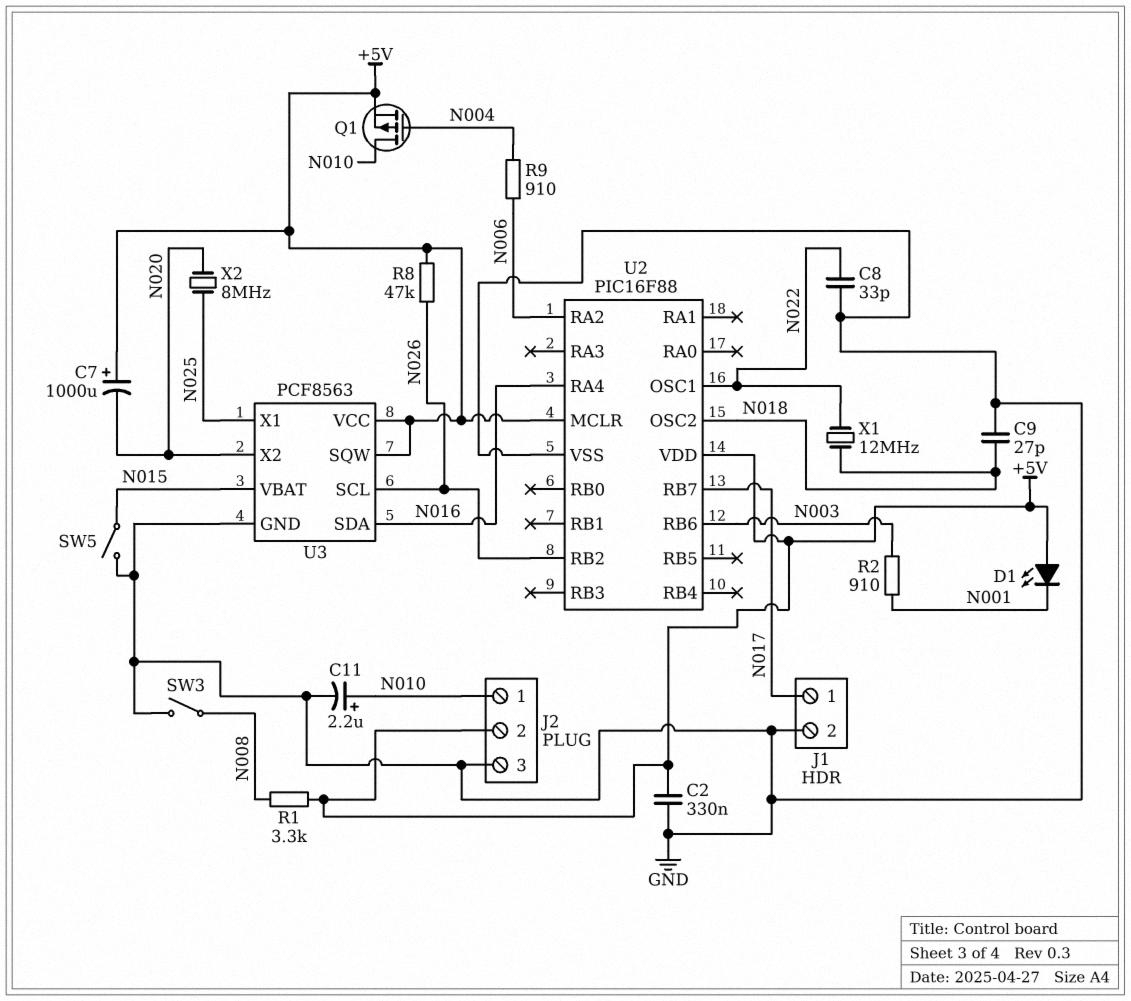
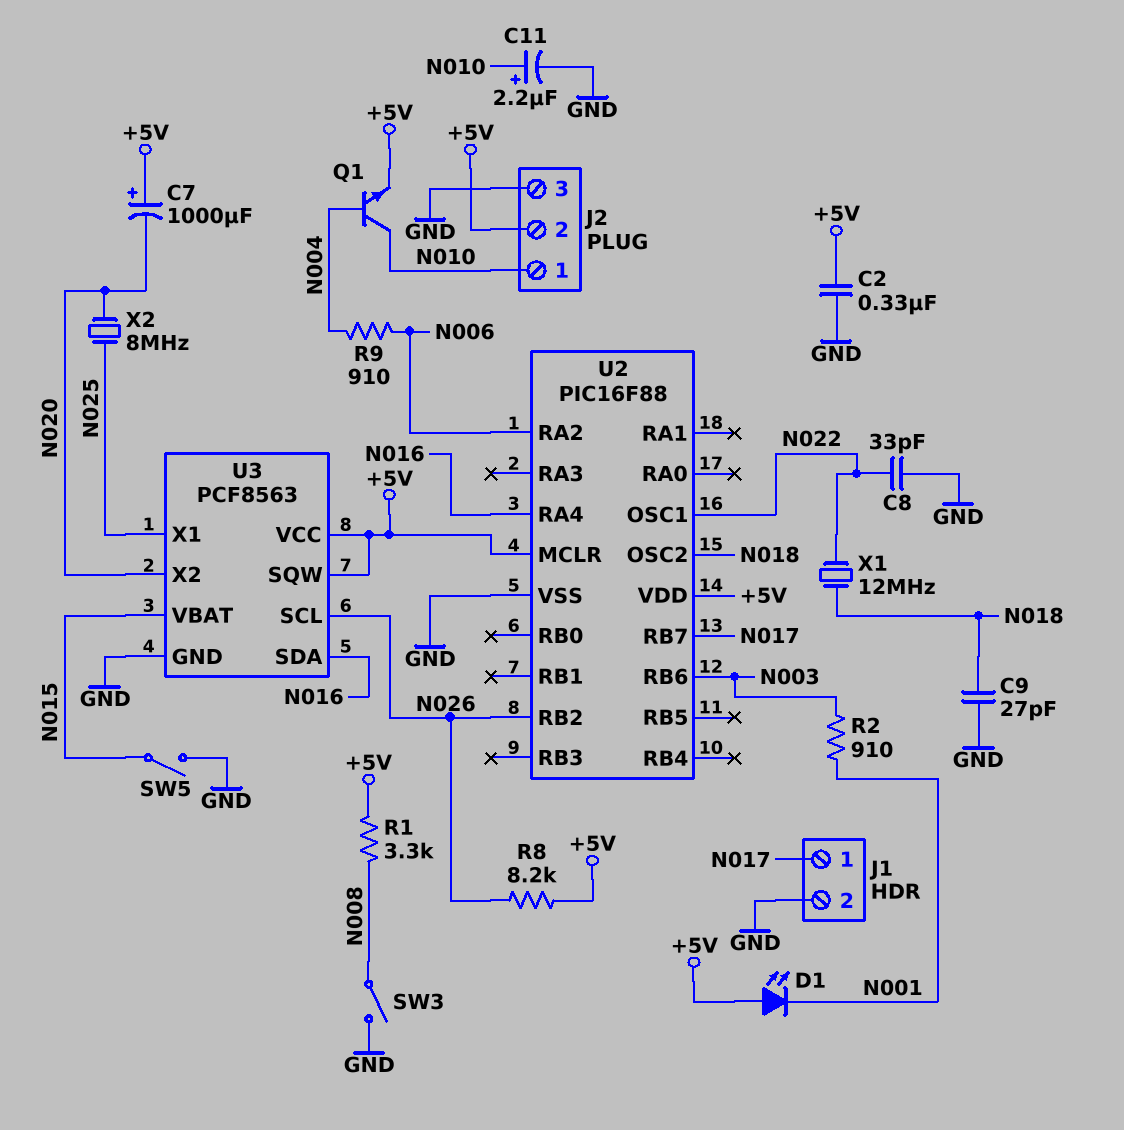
Q1: PMOS (G N004, D N010, S +5V) -> NPN (B N004, C N010, E +5V)
R8: 47k (+5V, N026) -> 8.2k (+5V, N026)

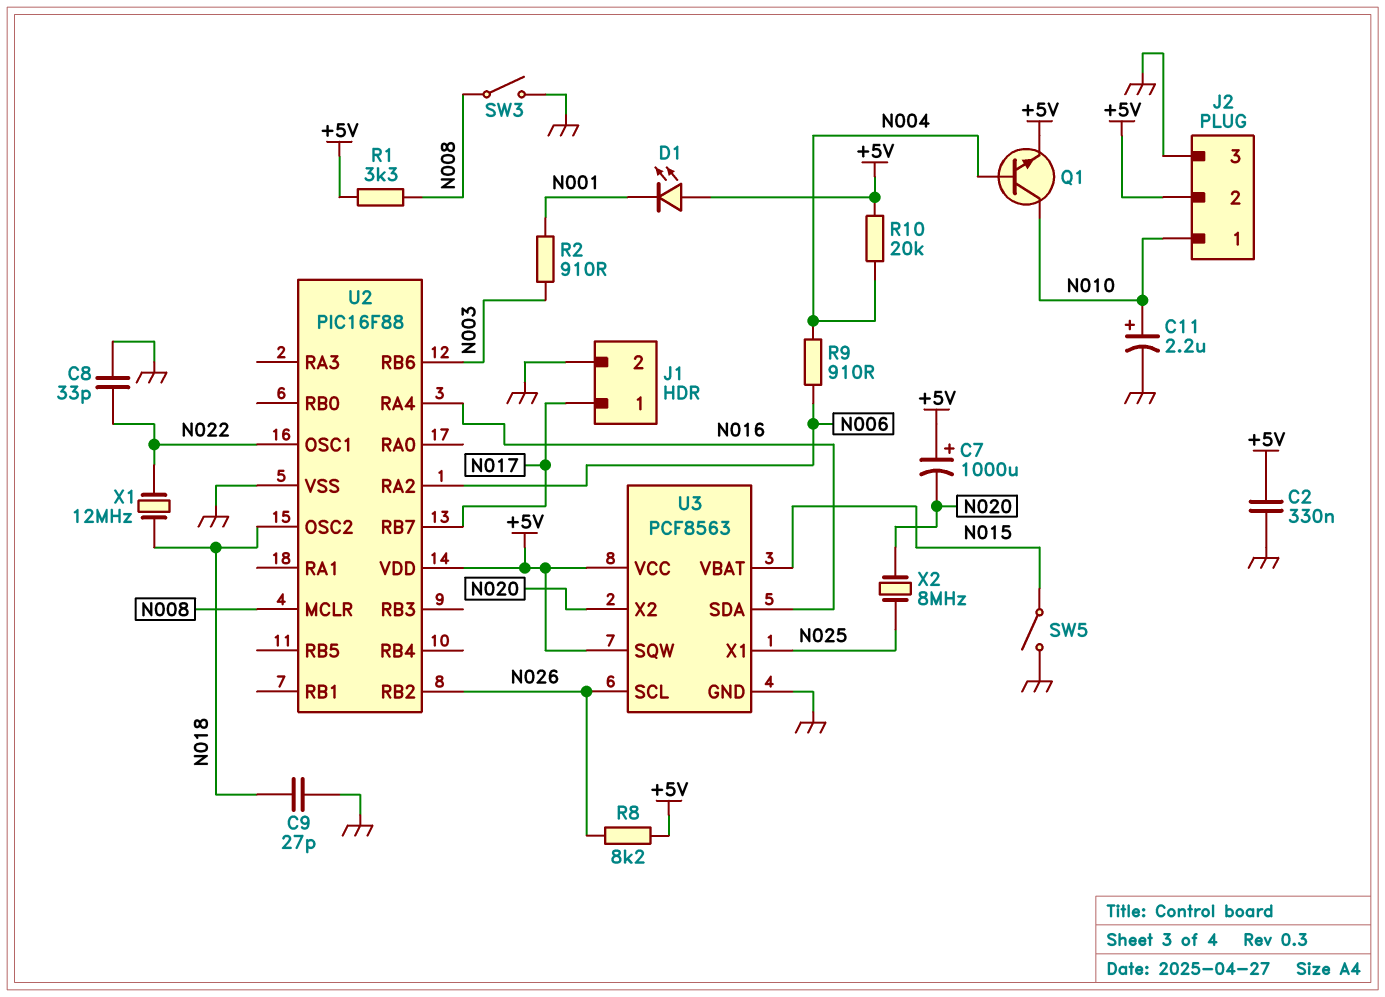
R10: none -> 20k (+5V, N004)
U2 pin MCLR: +5V -> N008

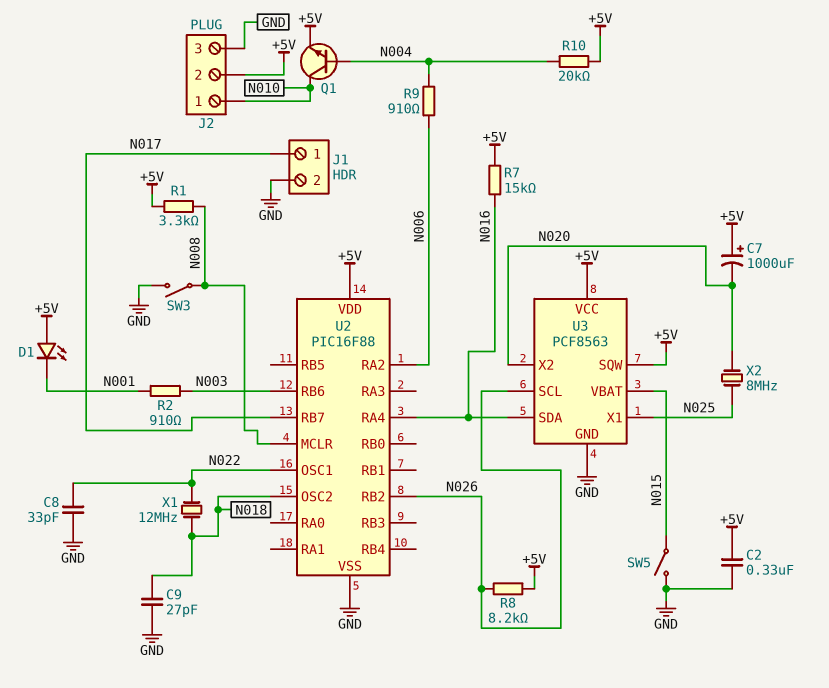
C11: 2.2uF (plus N010, minus GND) -> none
R7: none -> 15k (+5V, N016)

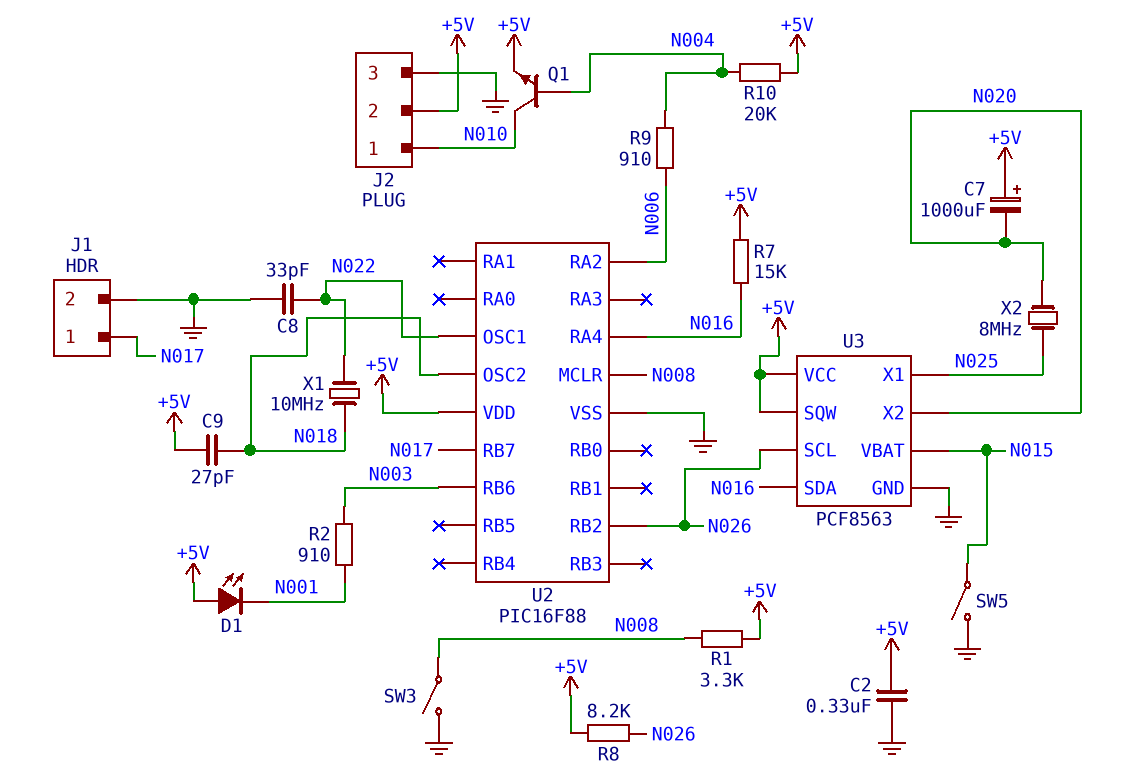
C9: 27pF (GND, N018) -> 27pF (+5V, N018)
X1: 12MHz (N018, N022) -> 10MHz (N018, N022)

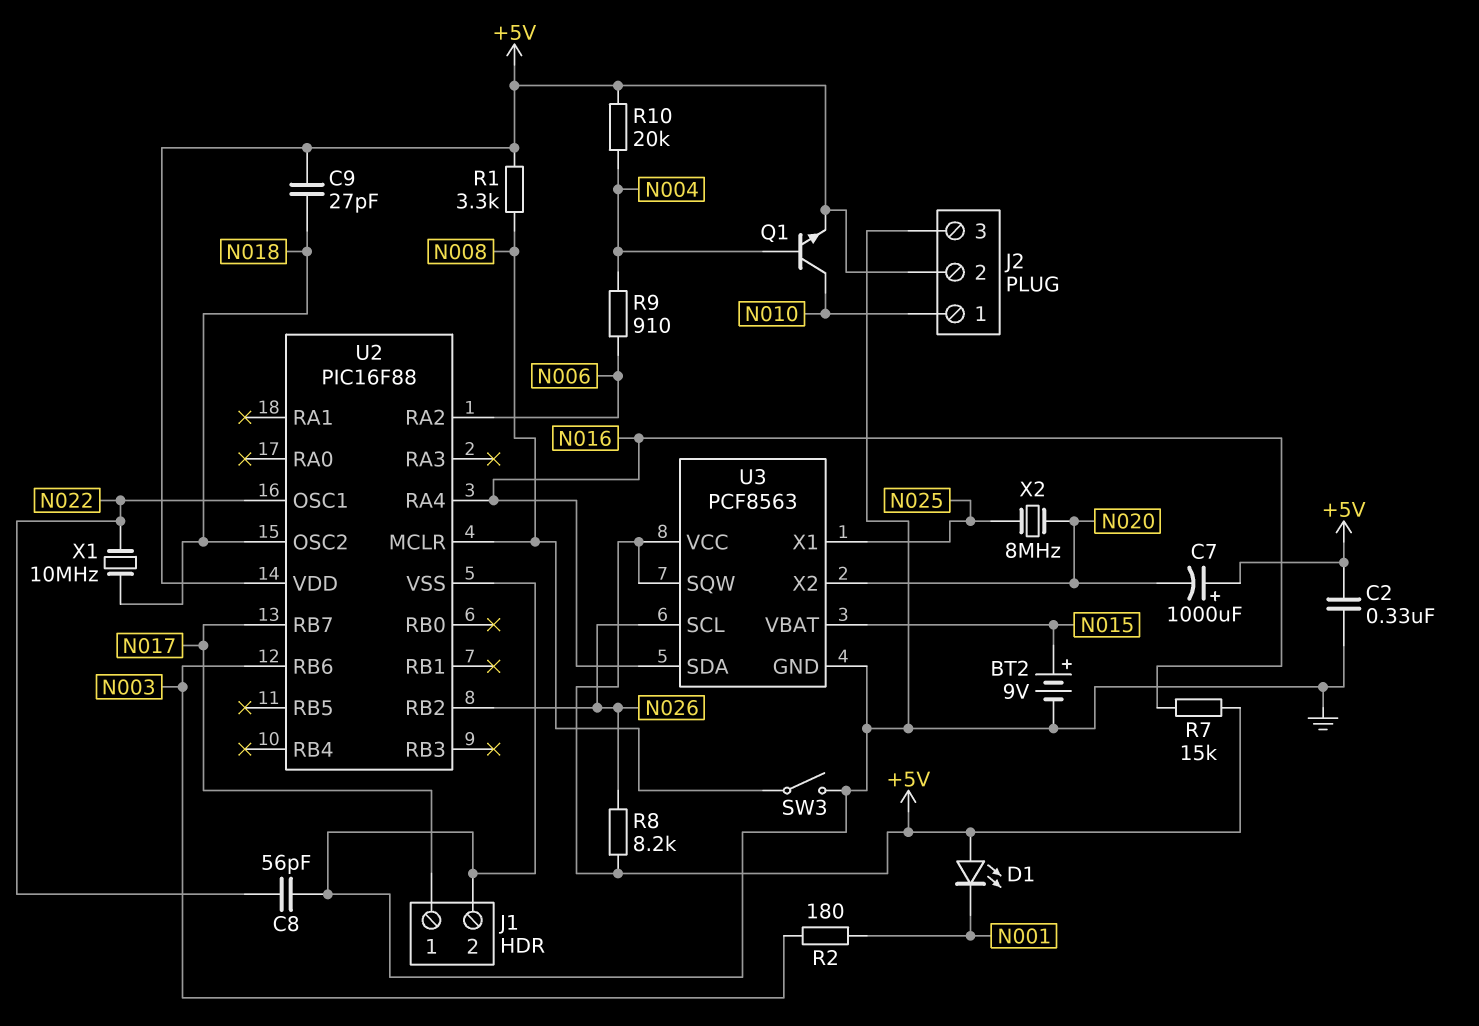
BT2: none -> 9V (plus N015, minus GND)
C8: 33pF (GND, N022) -> 56pF (GND, N022)
R2: 910 (N001, N003) -> 180 (N001, N003)
SW5: switch (GND, N015) -> none

